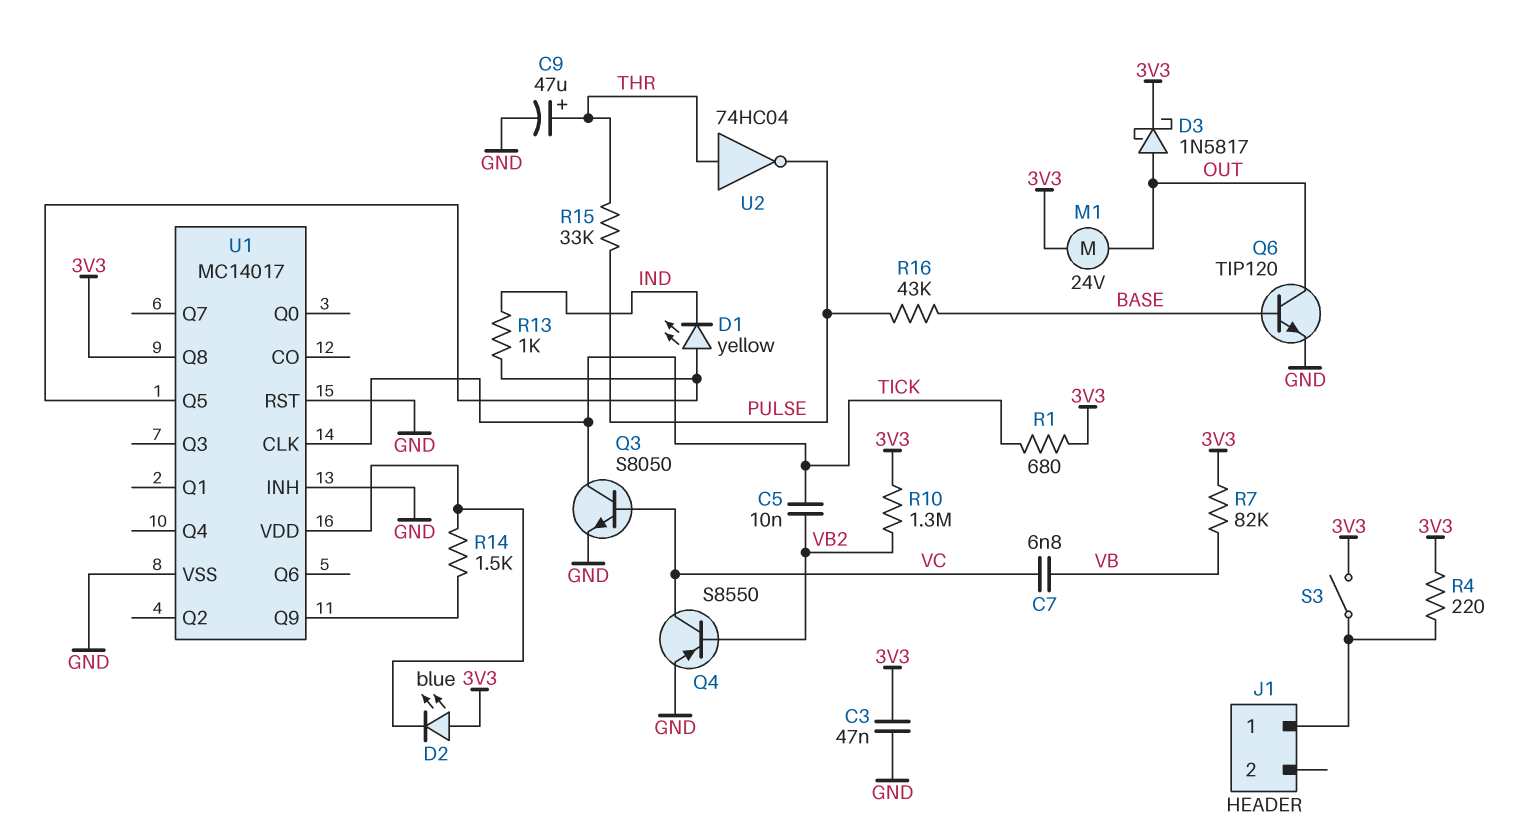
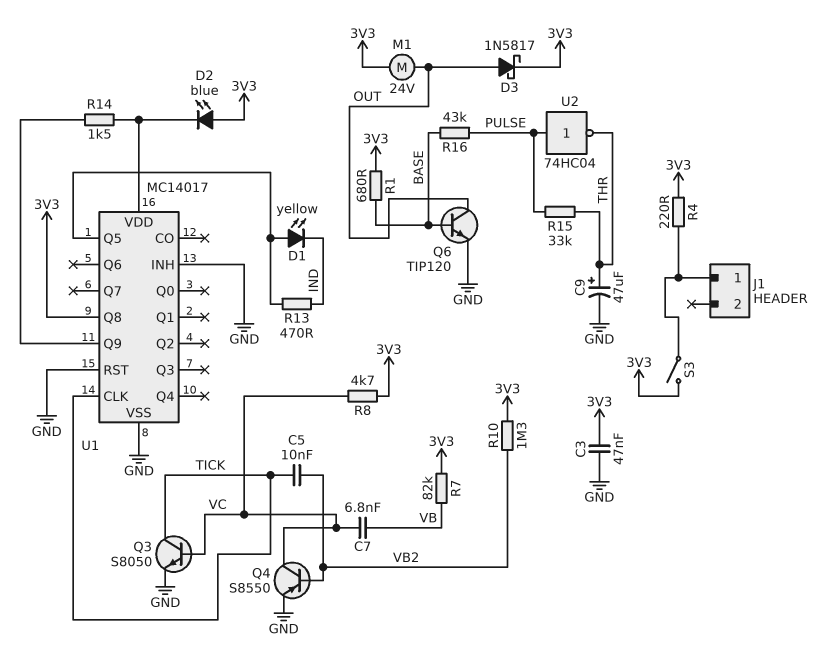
R1: 680 (3V3, TICK) -> 680 (3V3, BASE)
R8: none -> 4.7k (3V3, VC)
R13: 1k (IND, U1/Q5) -> 470 (IND, U1/Q5)
U2: NOT 74HC04 (in THR, out PULSE) -> NOT 74HC04 (in PULSE, out THR)

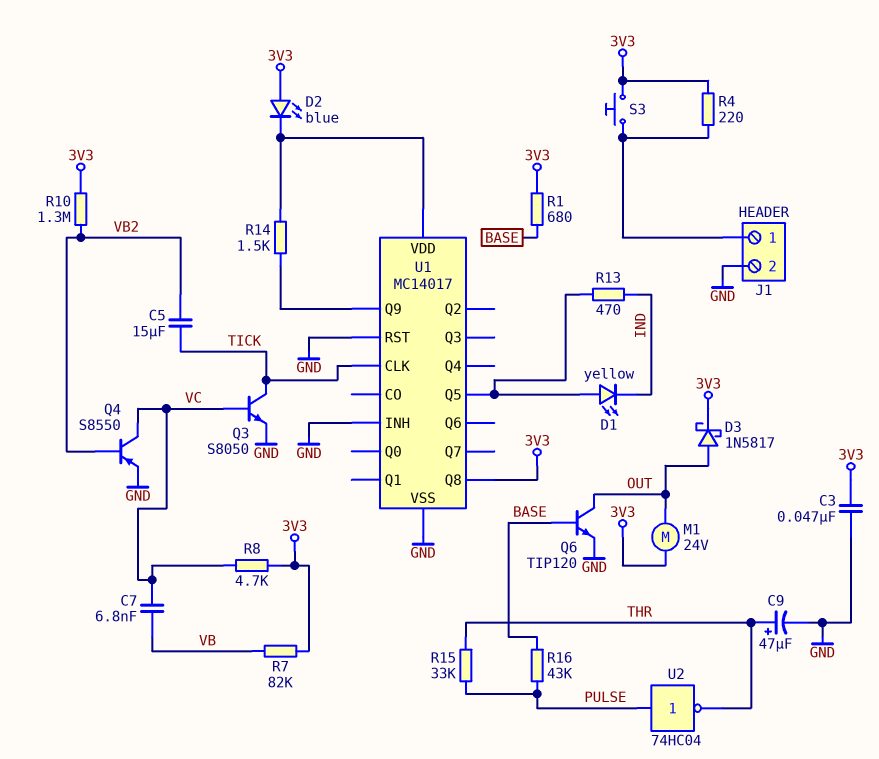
C5: 10nF (TICK, VB2) -> 15uF (TICK, VB2)
J1 pin 2: none -> GND
S3: switch (3V3, J1/1) -> button (3V3, J1/1)

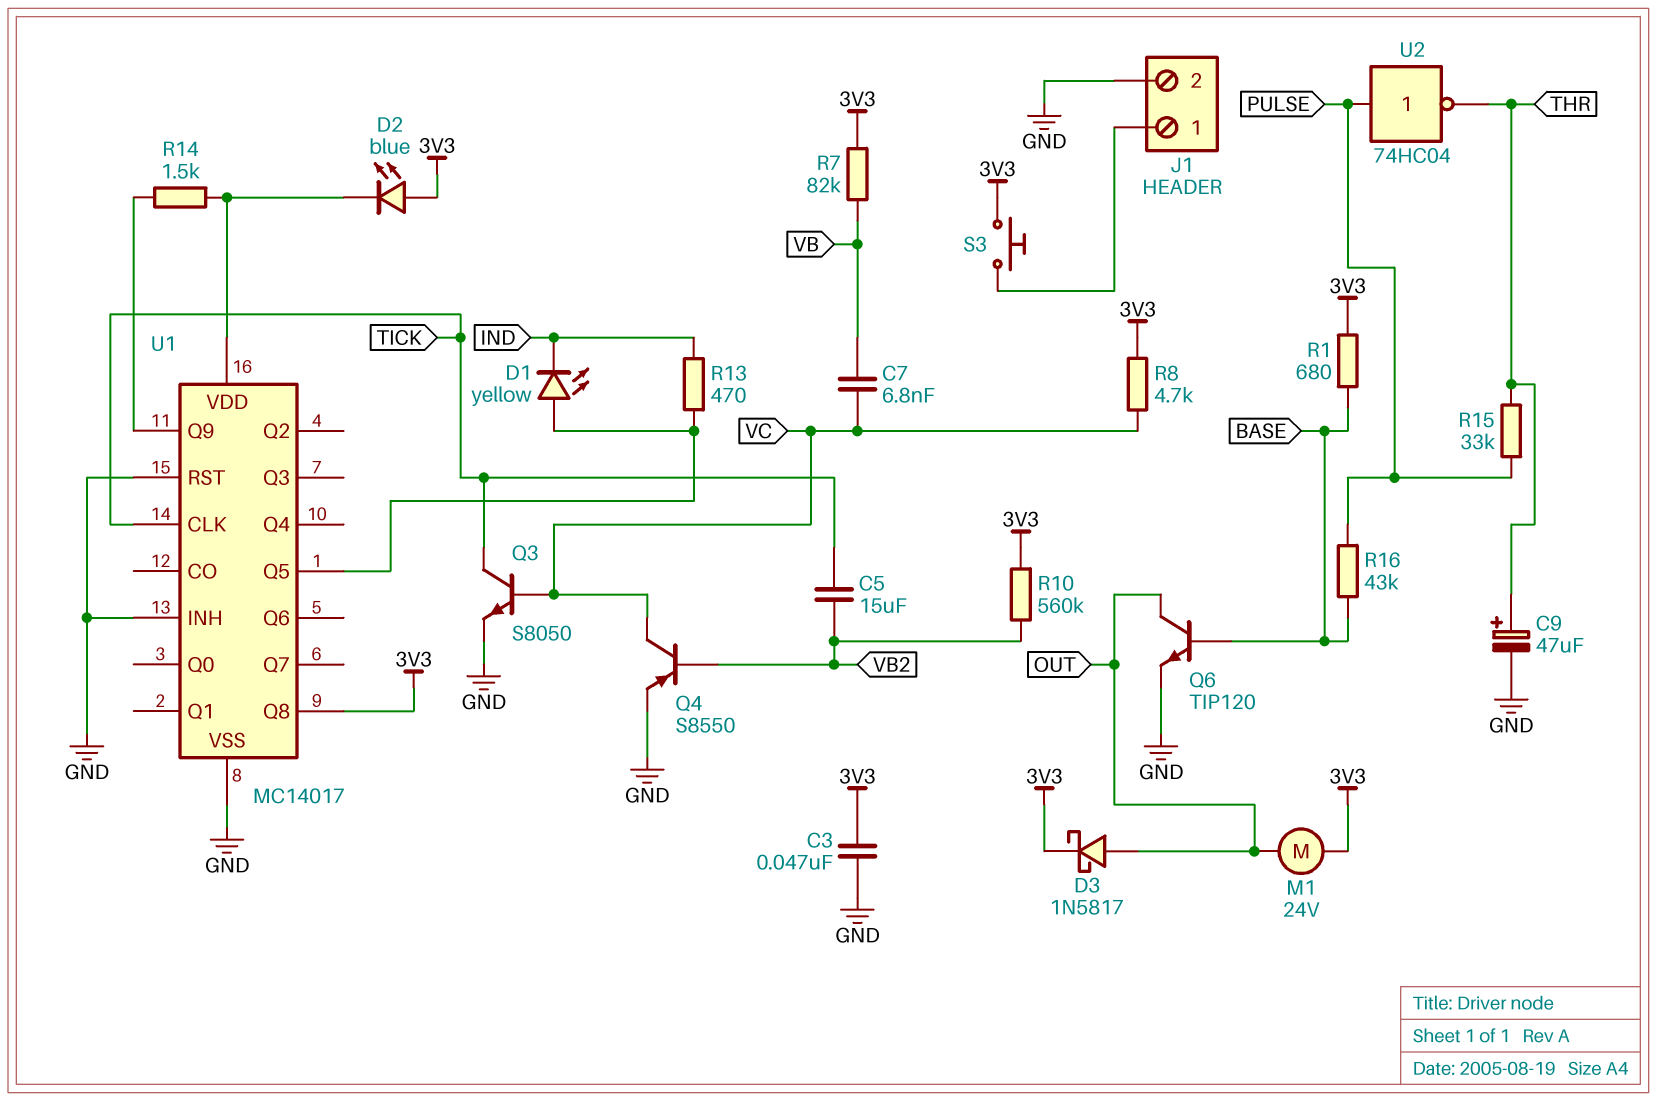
R4: 220 (3V3, J1/1) -> none
R10: 1.3M (3V3, VB2) -> 560k (3V3, VB2)

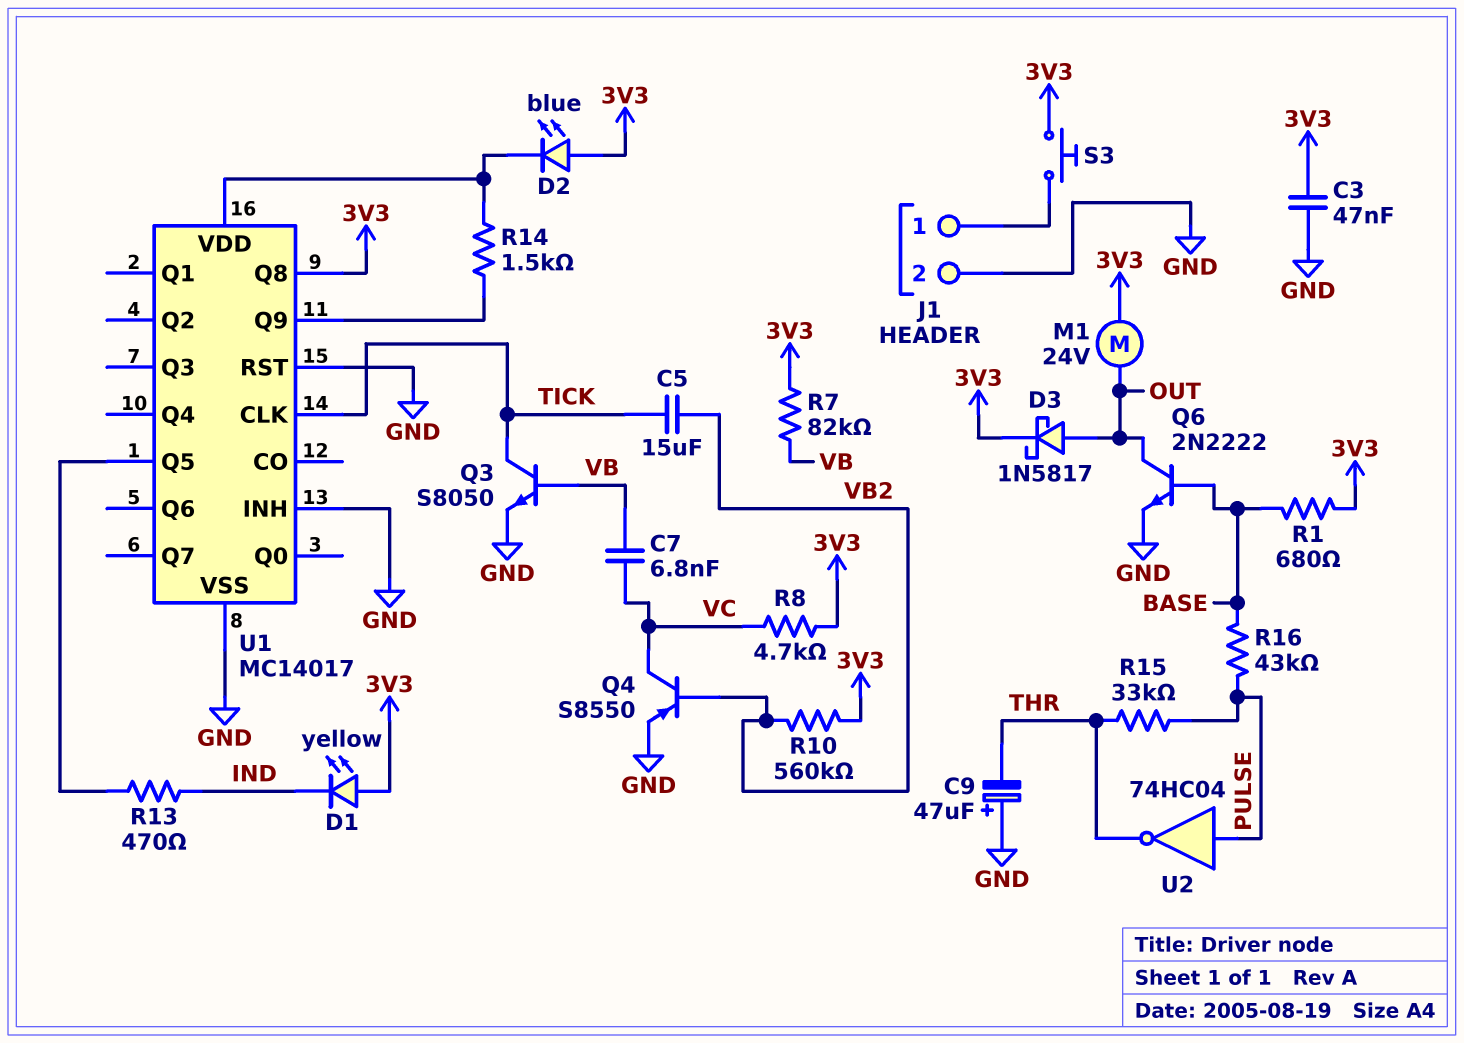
C9: 47uF (plus THR, minus GND) -> 47uF (plus GND, minus THR)
D1: LED yellow (A U1/Q5, K IND) -> LED yellow (A 3V3, K IND)
Q3: NPN S8050 (B VC, C TICK, E GND) -> NPN S8050 (B VB, C TICK, E GND)
Q6: NPN TIP120 (B BASE, C OUT, E GND) -> NPN 2N2222 (B BASE, C OUT, E GND)

